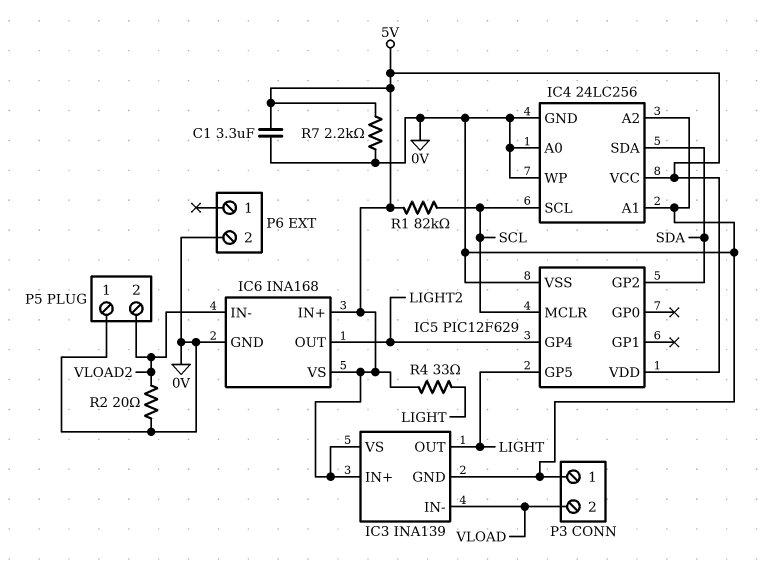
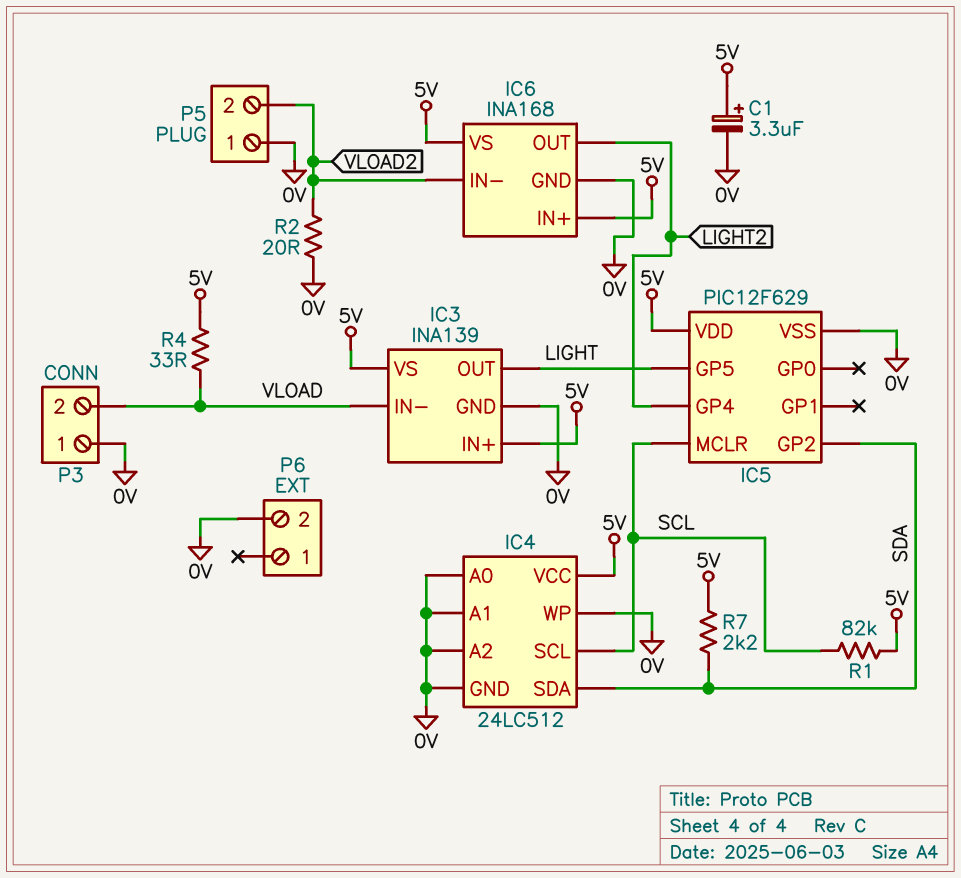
C1: 3.3uF (0V, 5V) -> 3.3uF (plus 5V, minus 0V)
IC4: 24LC256 -> 24LC512
R4: 33 (5V, LIGHT) -> 33 (5V, VLOAD)
R7: 2.2k (0V, 5V) -> 2.2k (5V, SDA)

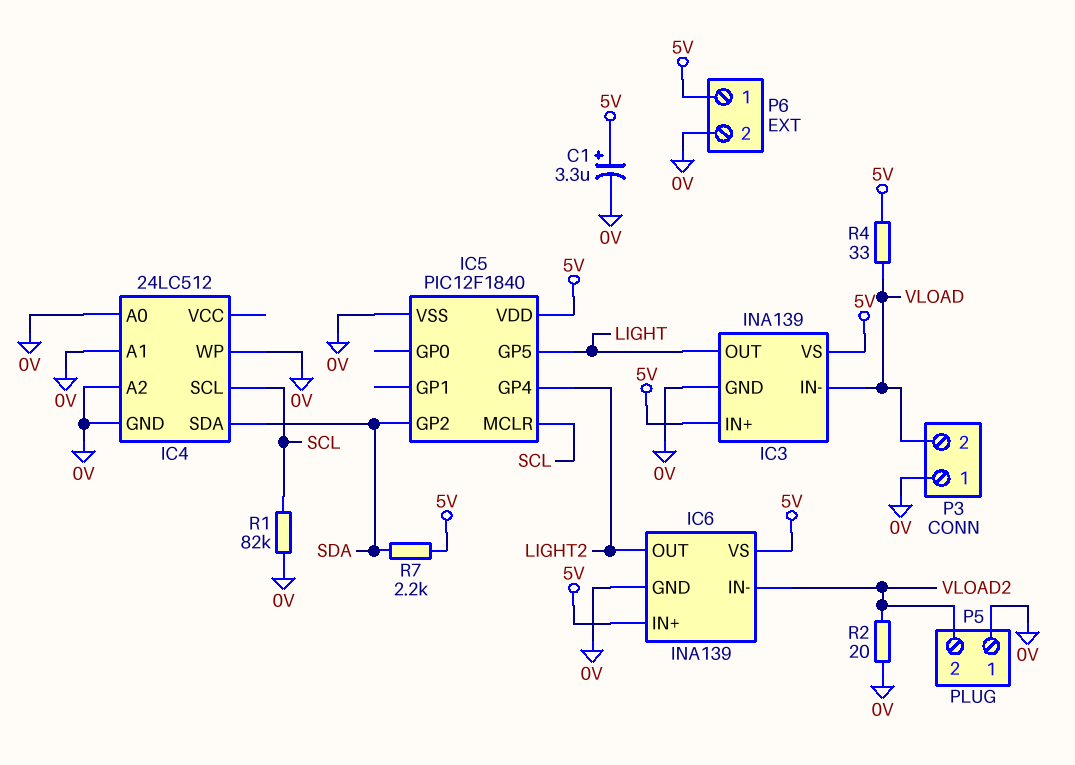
IC4 pin VCC: 5V -> none
IC5: PIC12F629 -> PIC12F1840
IC6: INA168 -> INA139
P6 pin 1: none -> 5V
R1: 82k (5V, SCL) -> 82k (0V, SCL)

